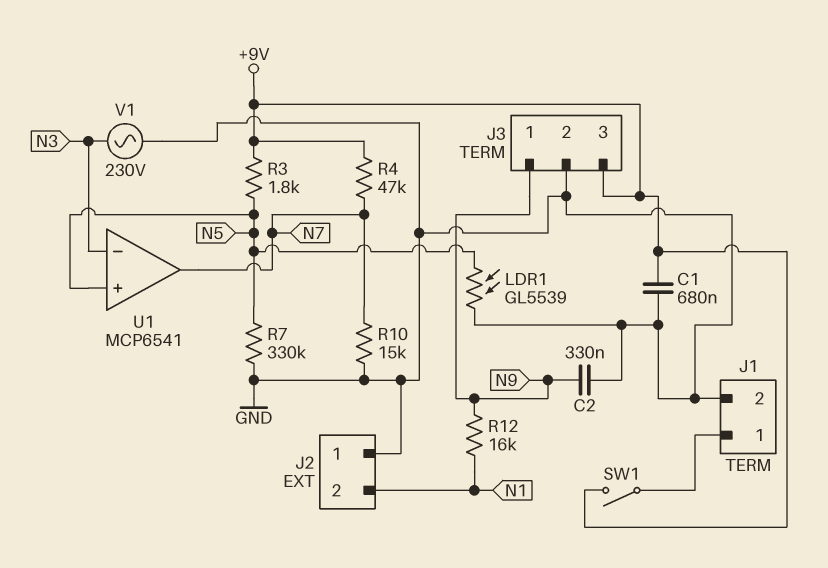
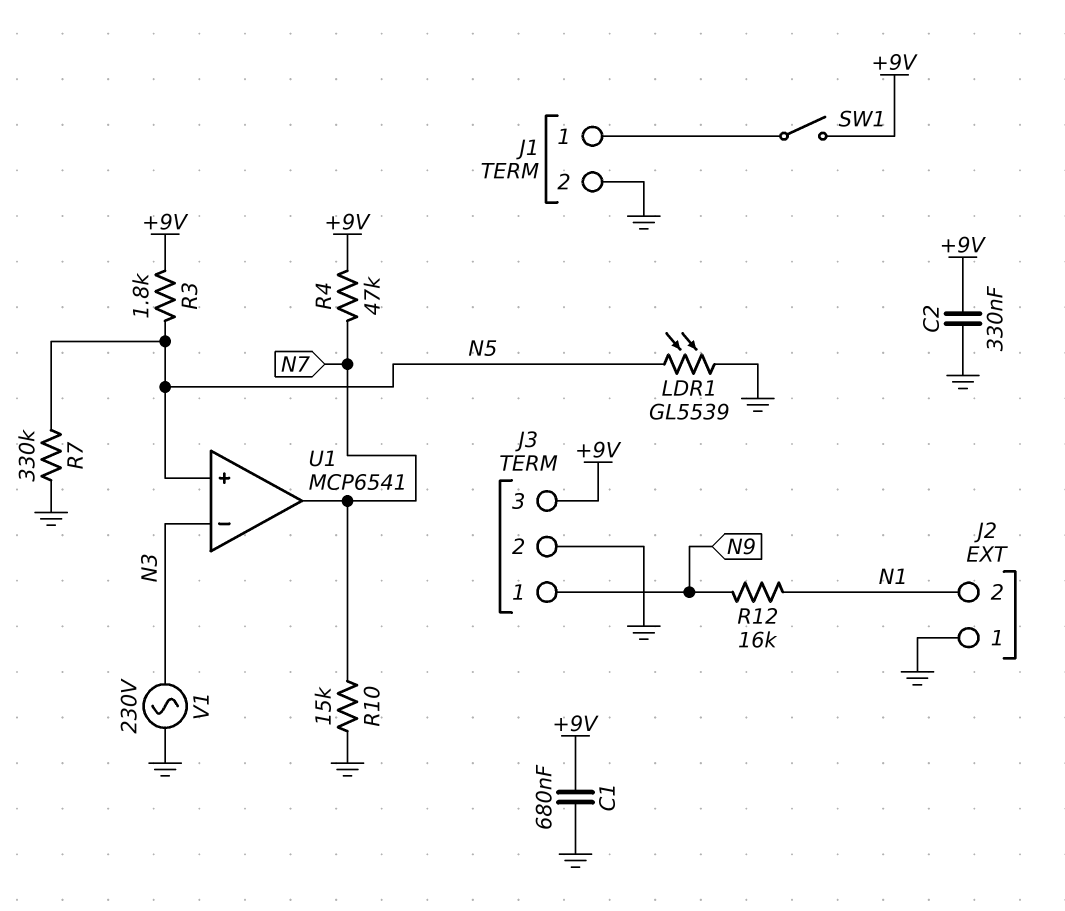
C2: 330nF (GND, N9) -> 330nF (+9V, GND)

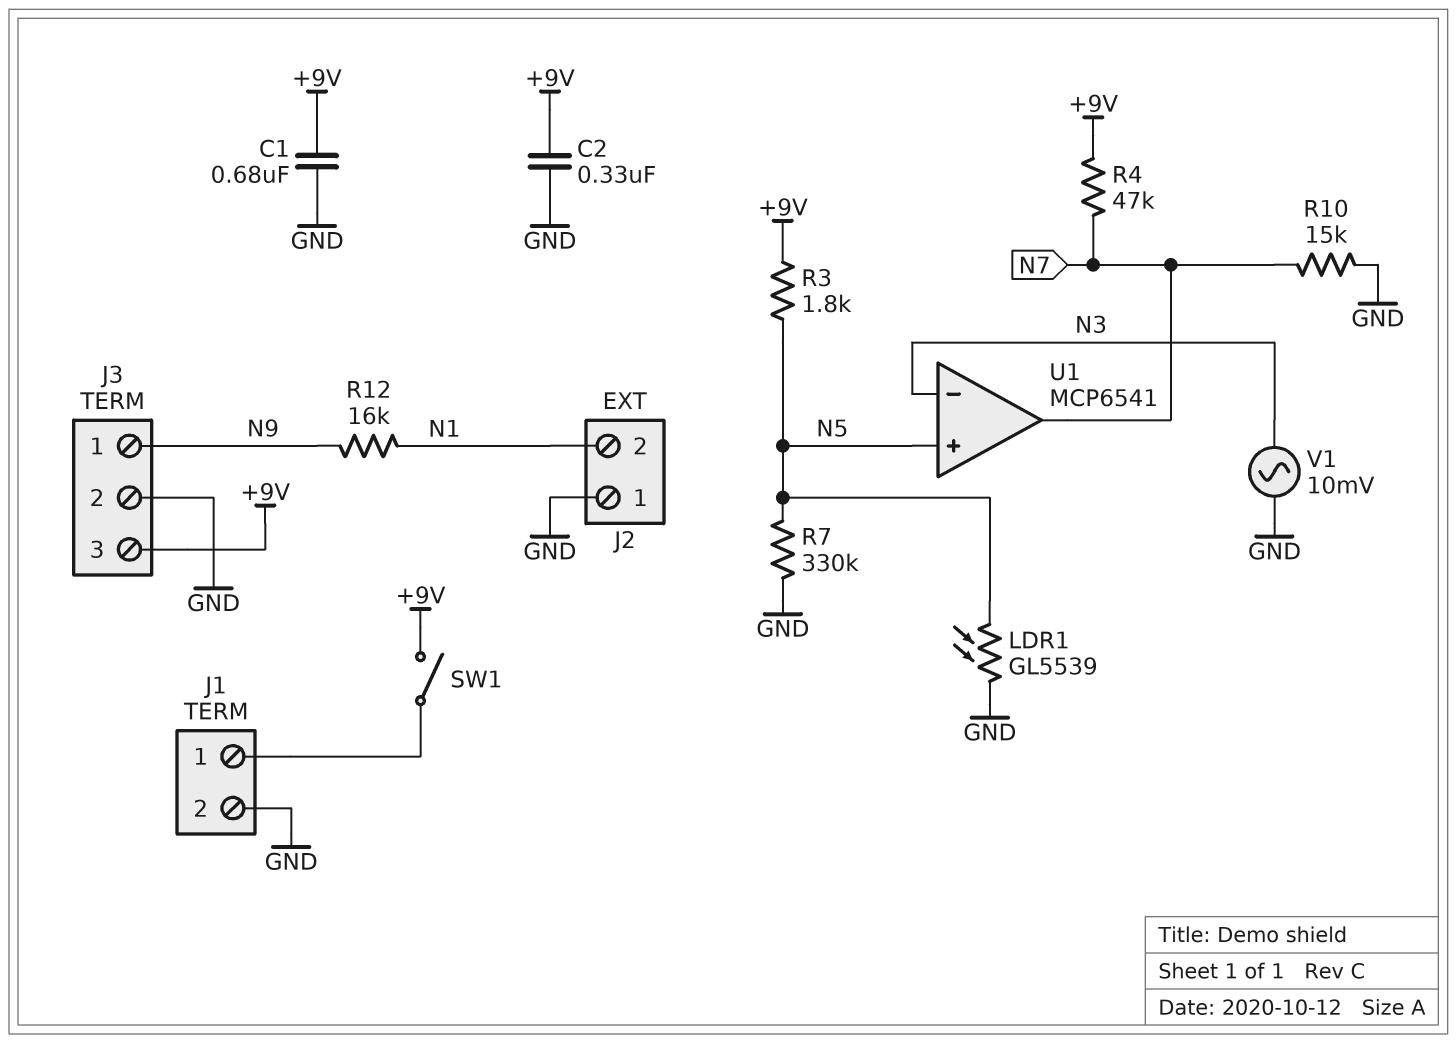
V1: AC 230V (GND, N3) -> AC 10mV (GND, N3)

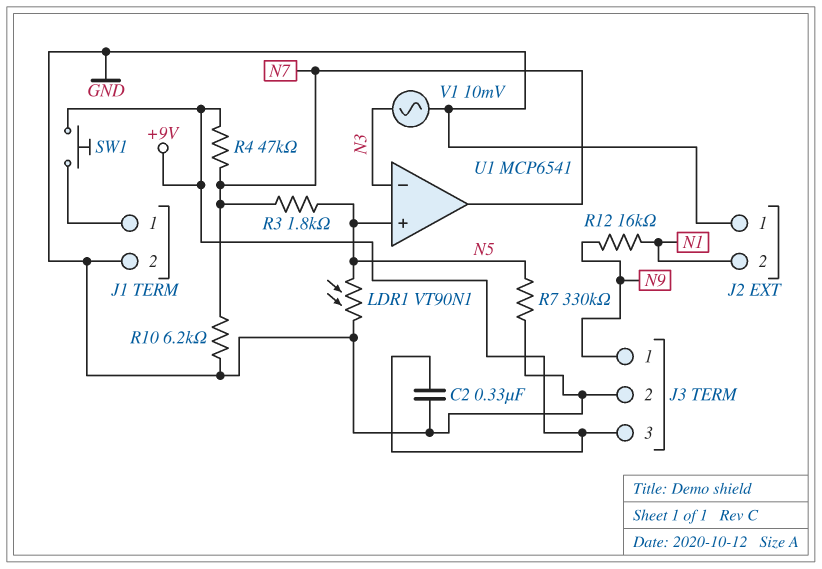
C1: 680nF (+9V, GND) -> none
LDR1: GL5539 (GND, N5) -> VT90N1 (GND, N5)
R3: 1.8k (+9V, N5) -> 1.8k (N5, N7)
R10: 15k (GND, N7) -> 6.2k (GND, N7)
SW1: switch (+9V, J1/1) -> button (+9V, J1/1)

